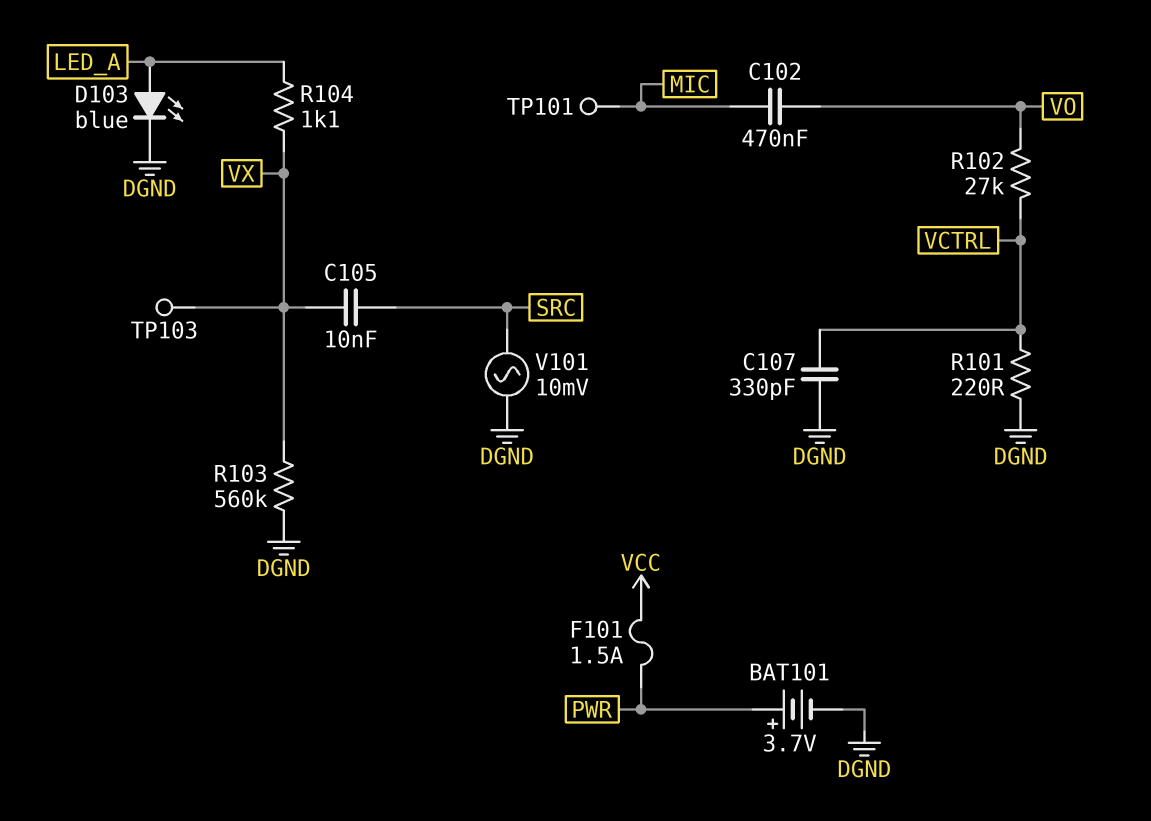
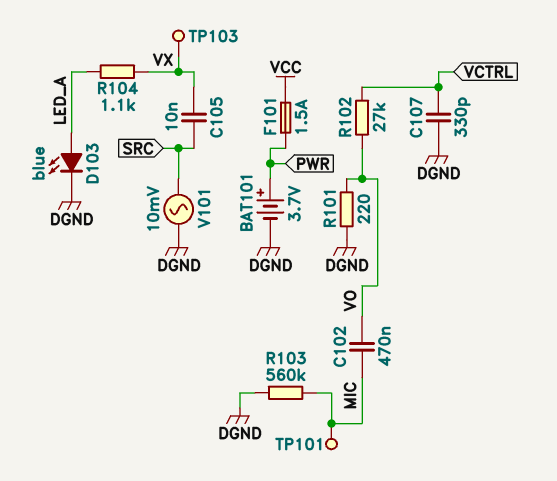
R101: 220 (DGND, VCTRL) -> 220 (DGND, VO)
R103: 560k (DGND, VX) -> 560k (DGND, MIC)

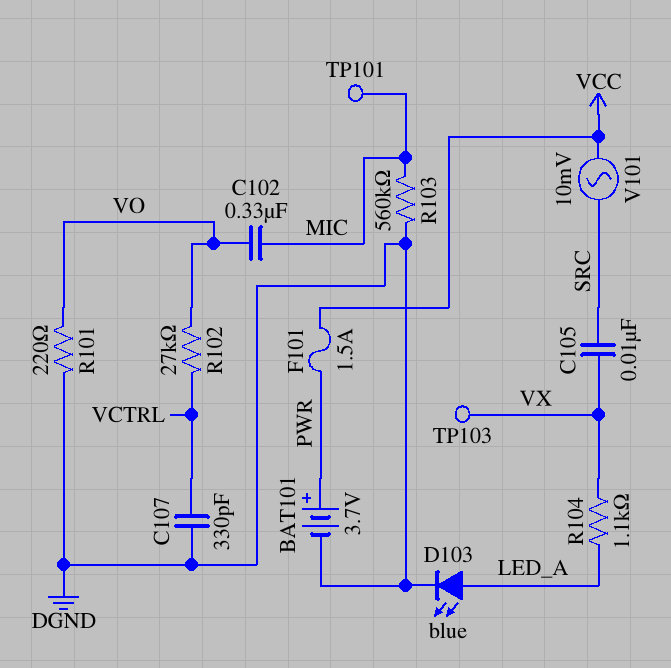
C102: 470nF (MIC, VO) -> 330nF (MIC, VO)
V101: AC 10mV (DGND, SRC) -> AC 10mV (SRC, VCC)

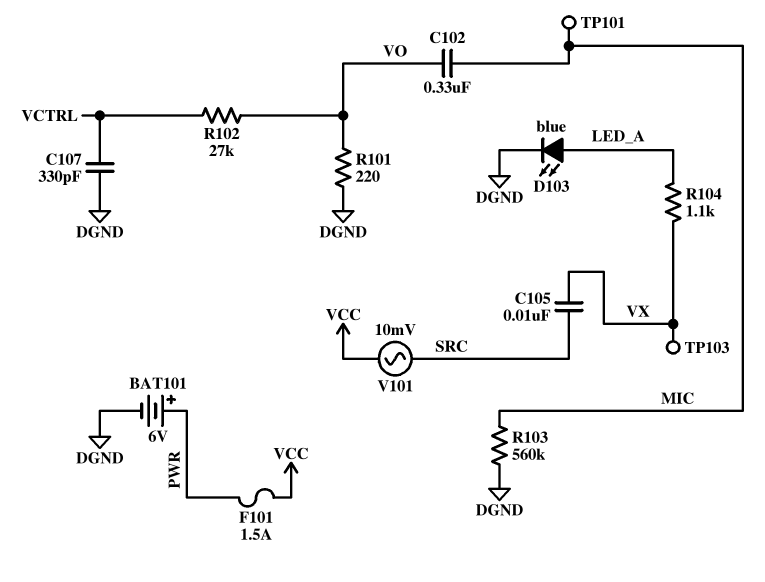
BAT101: 3.7V (plus PWR, minus DGND) -> 6V (plus PWR, minus DGND)

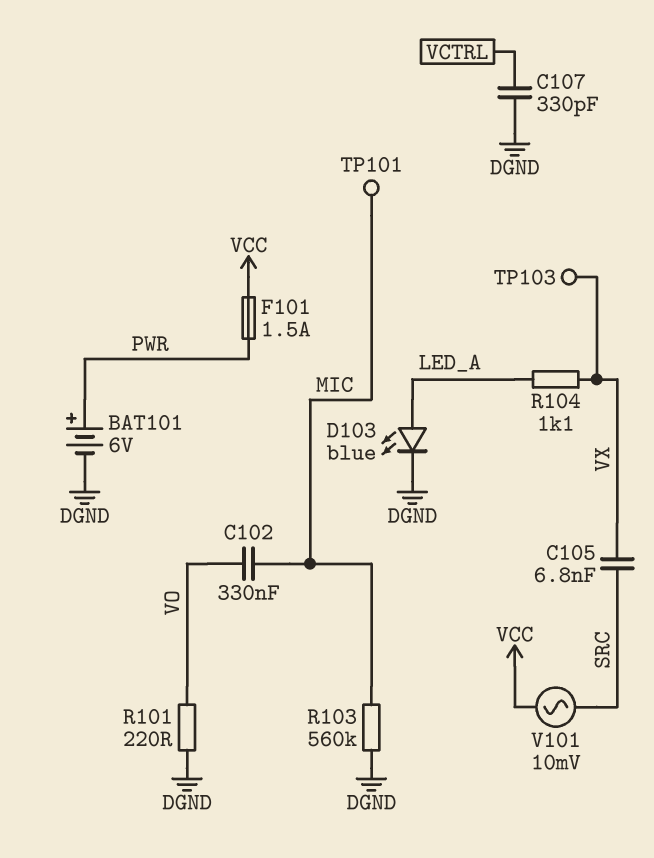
C105: 10nF (SRC, VX) -> 6.8nF (SRC, VX)
R102: 27k (VCTRL, VO) -> none

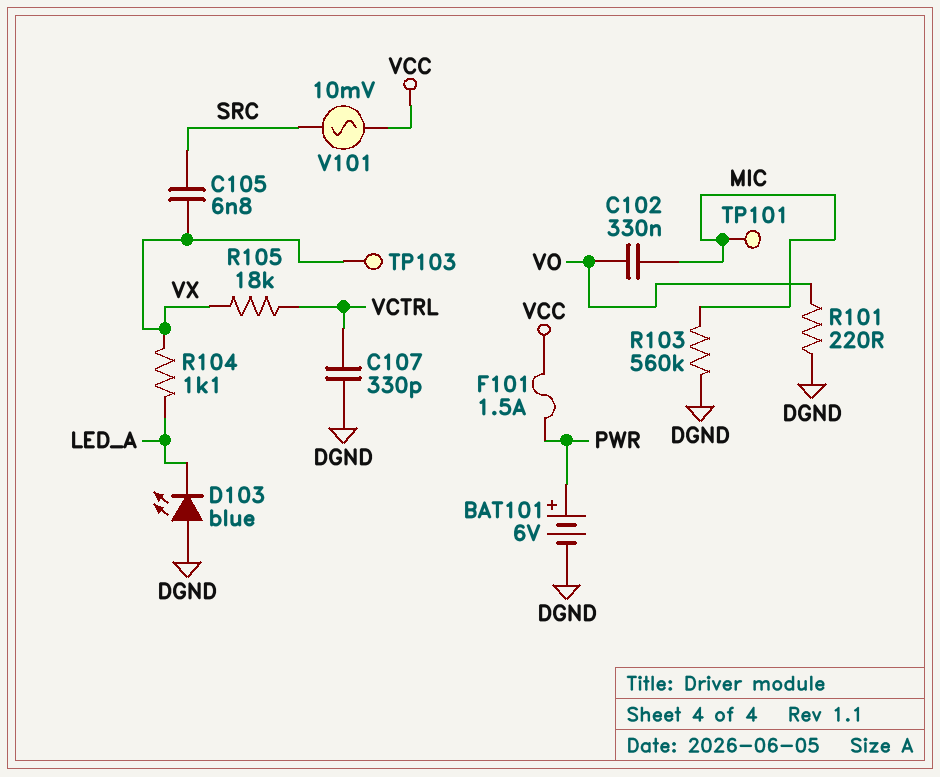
D103: LED blue (A LED_A, K DGND) -> LED blue (A DGND, K LED_A)
R105: none -> 18k (VCTRL, VX)

